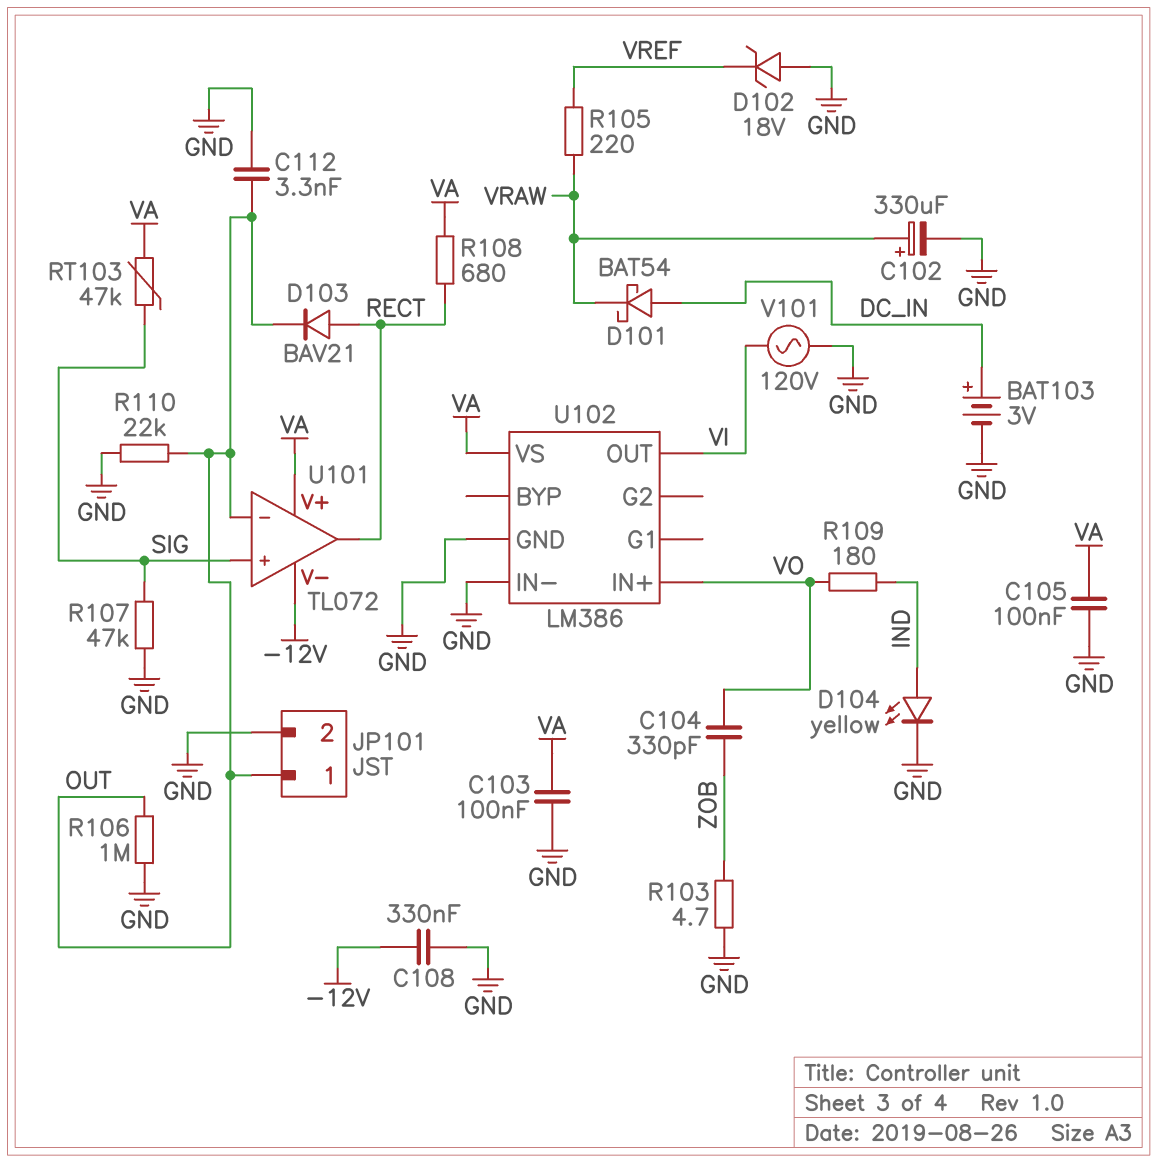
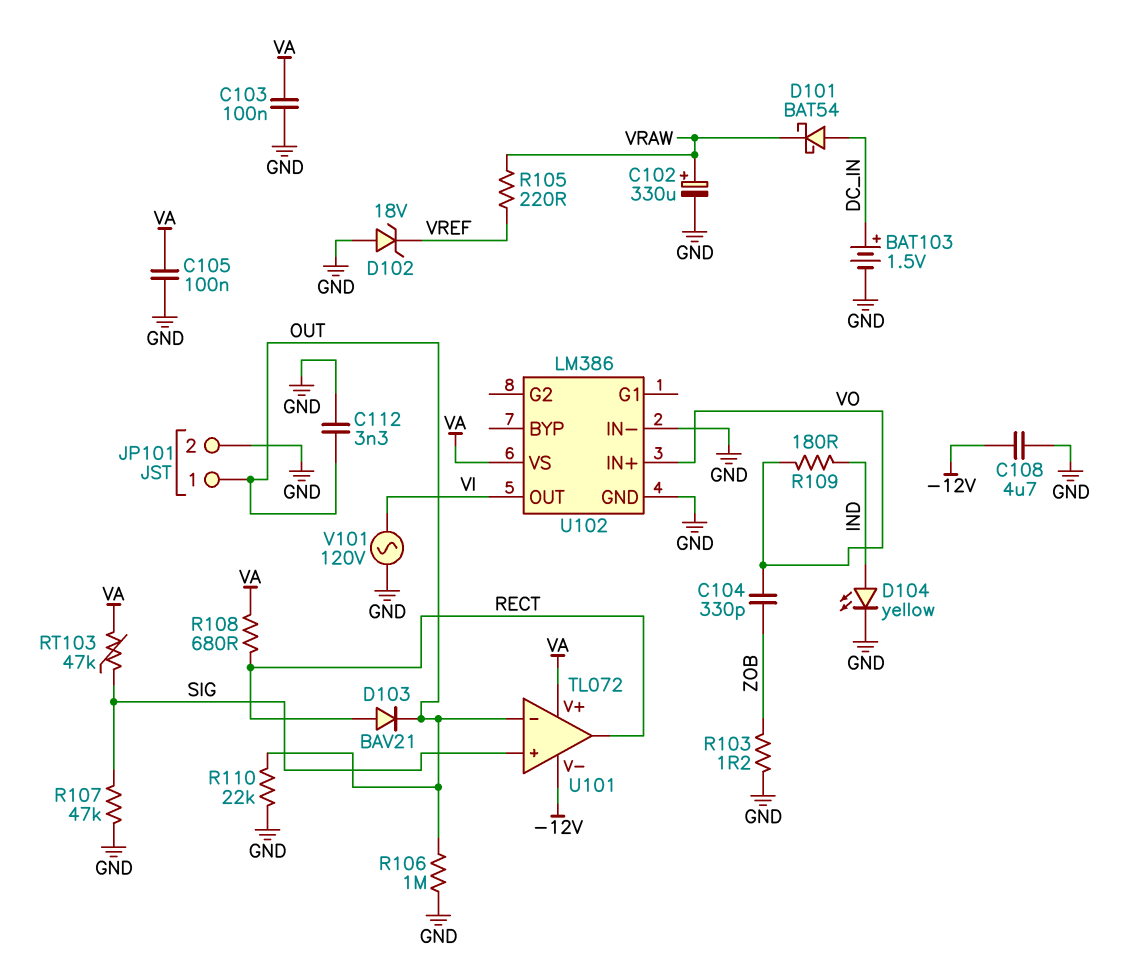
BAT103: 3V (plus DC_IN, minus GND) -> 1.5V (plus DC_IN, minus GND)
C108: 330nF (-12V, GND) -> 4.7uF (-12V, GND)
R103: 4.7 (GND, ZOB) -> 1.2 (GND, ZOB)

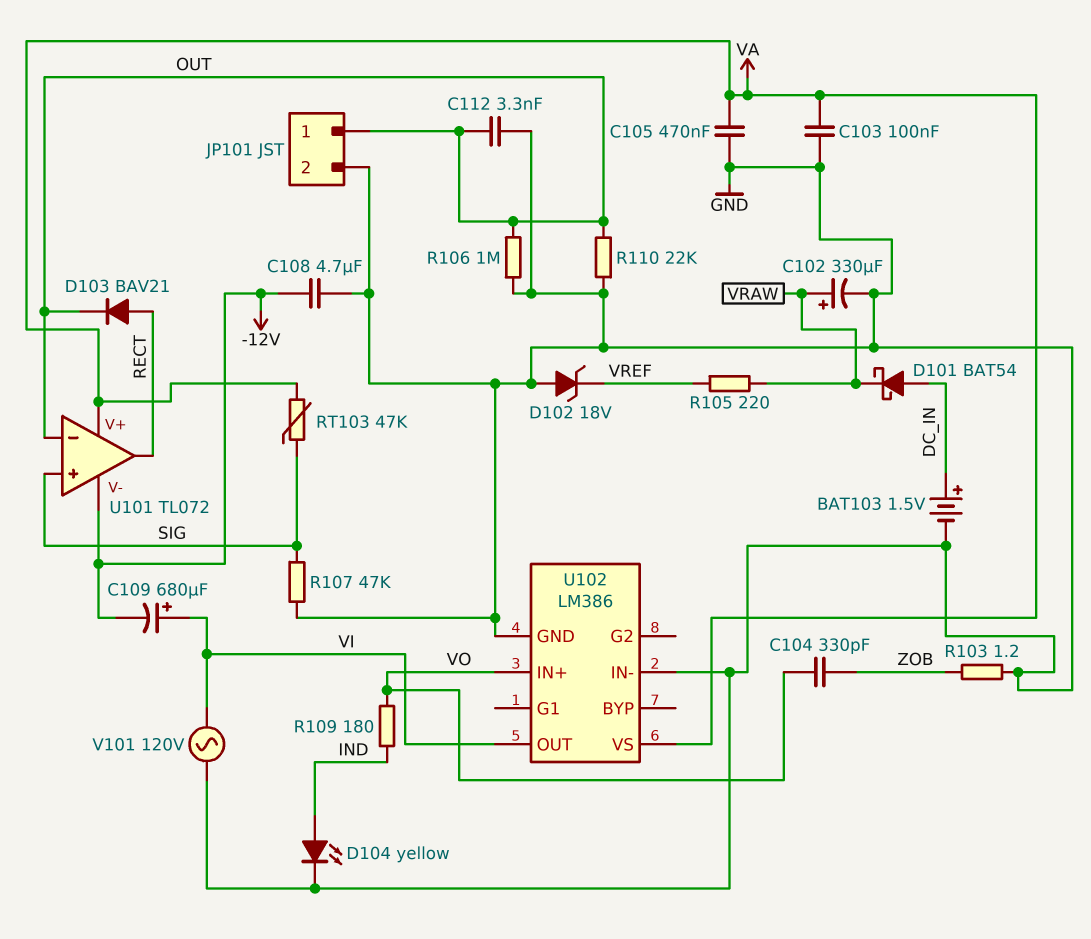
C105: 100nF (GND, VA) -> 470nF (GND, VA)
C109: none -> 680uF (plus VI, minus -12V)
R108: 680 (RECT, VA) -> none

